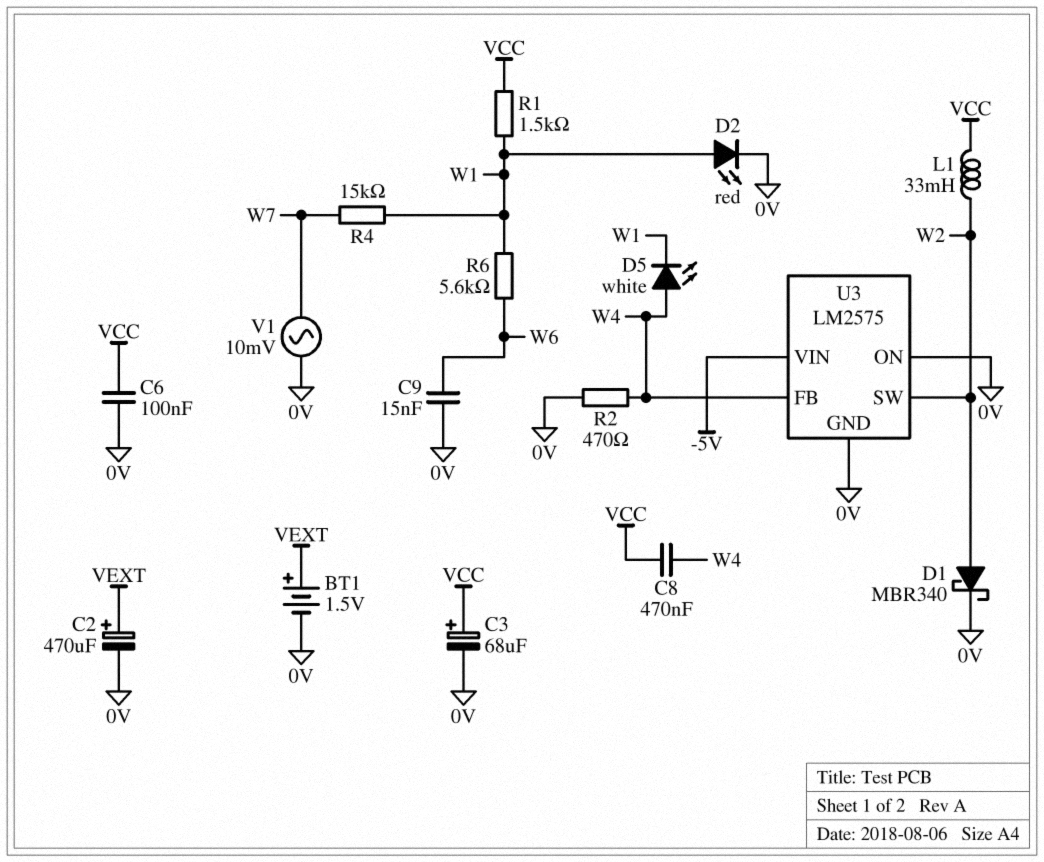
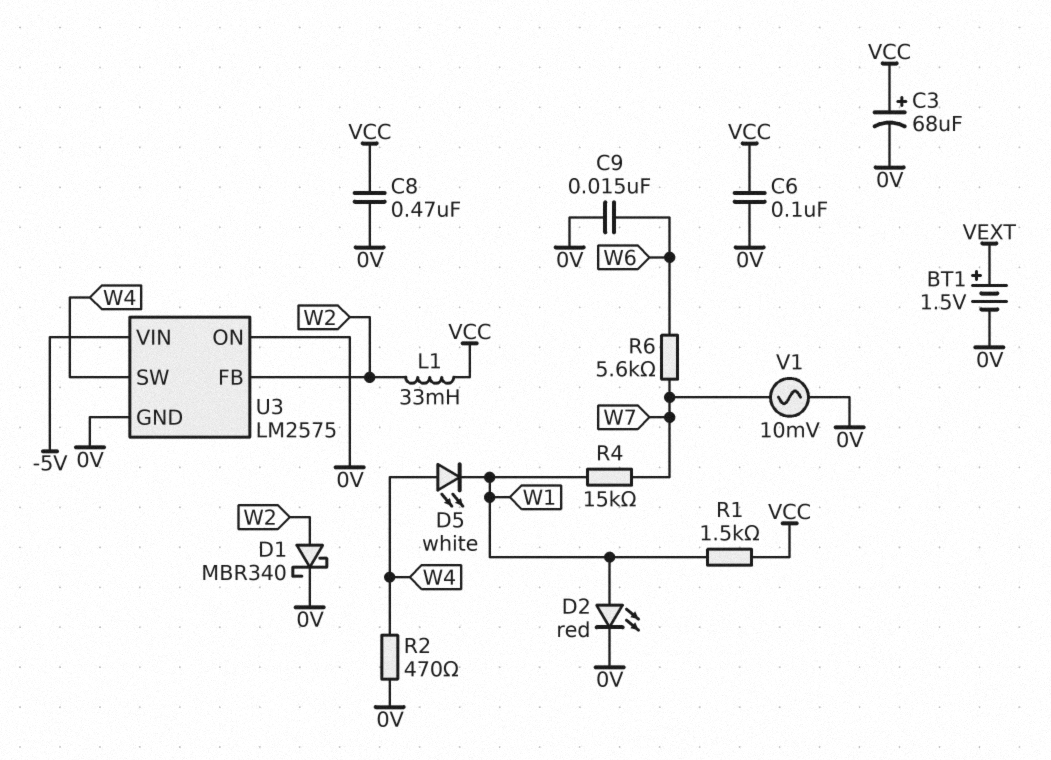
C2: 470uF (plus VEXT, minus 0V) -> none
C8: 470nF (VCC, W4) -> 470nF (0V, VCC)
R6: 5.6k (W1, W6) -> 5.6k (W6, W7)
U3 pin FB: W4 -> W2
U3 pin SW: W2 -> W4

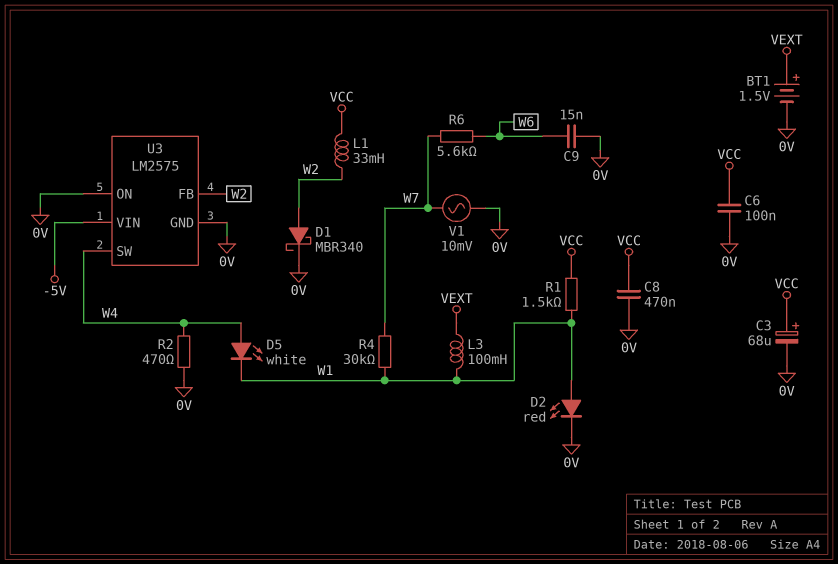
L3: none -> 100mH (VEXT, W1)
R4: 15k (W1, W7) -> 30k (W1, W7)

